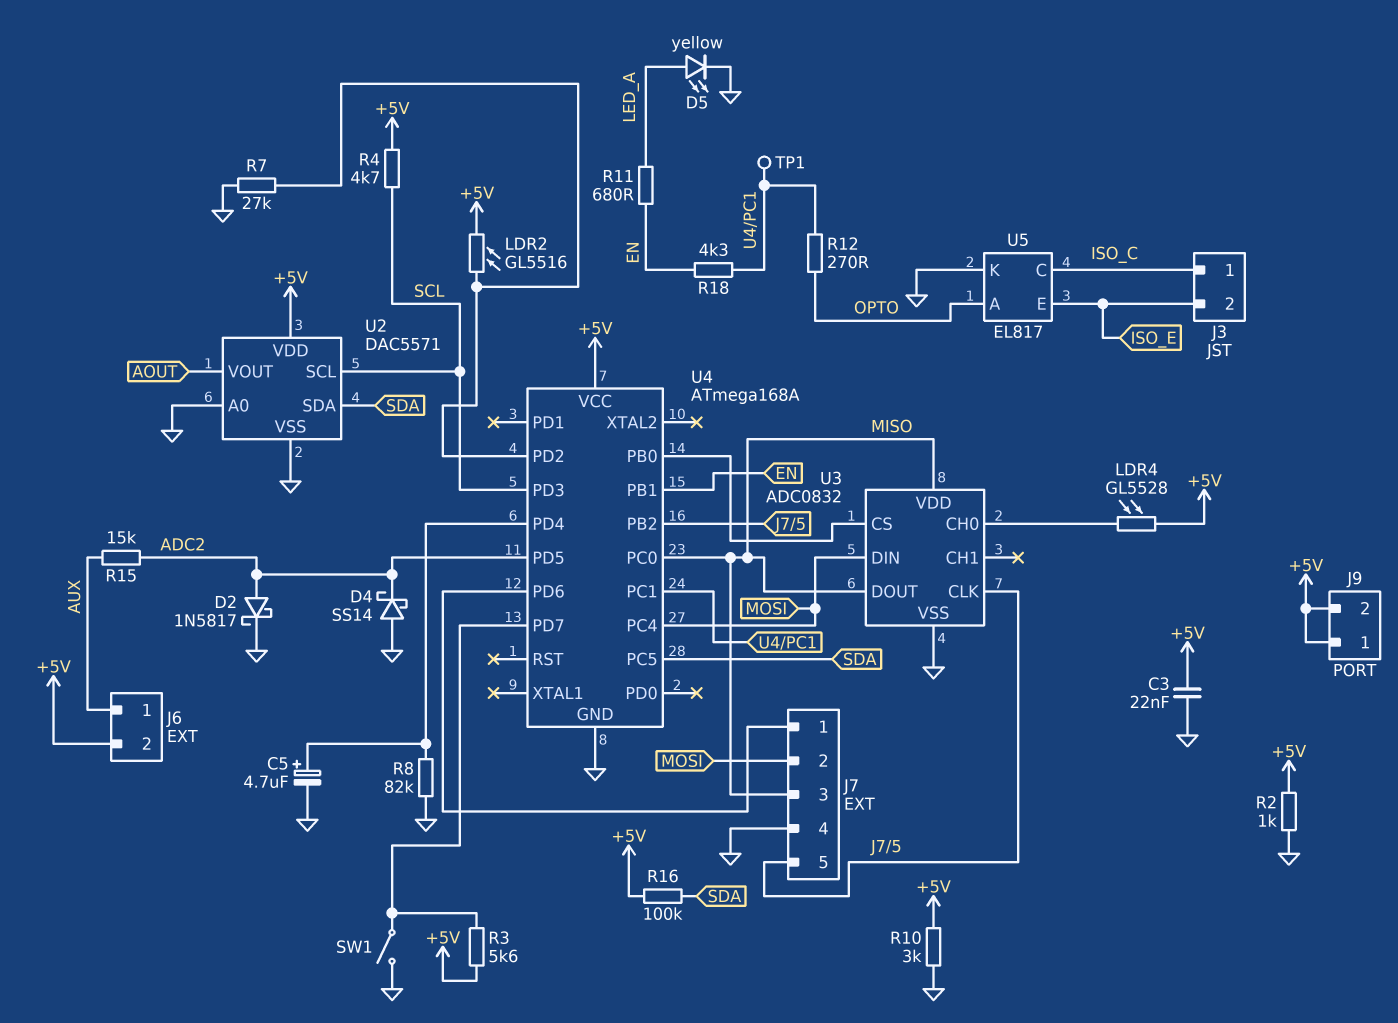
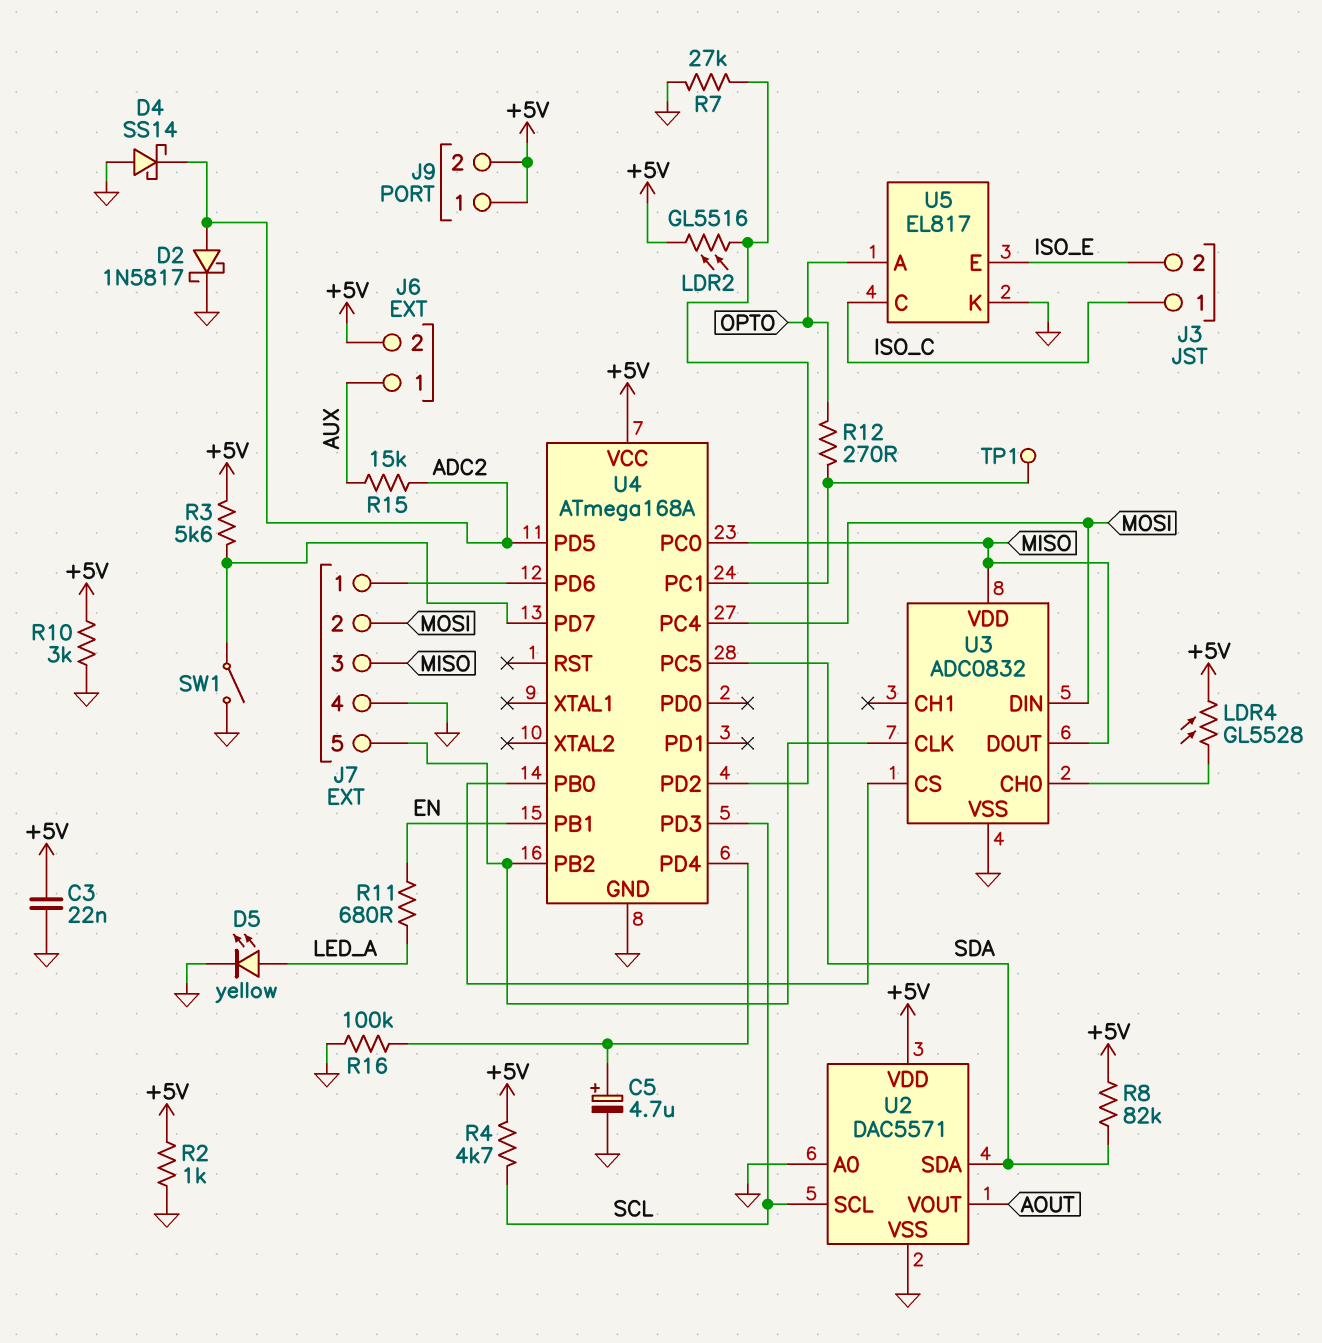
R8: 82k (GND, U4/PD4) -> 82k (+5V, SDA)
R16: 100k (+5V, SDA) -> 100k (GND, U4/PD4)
R18: 4.3k (EN, U4/PC1) -> none

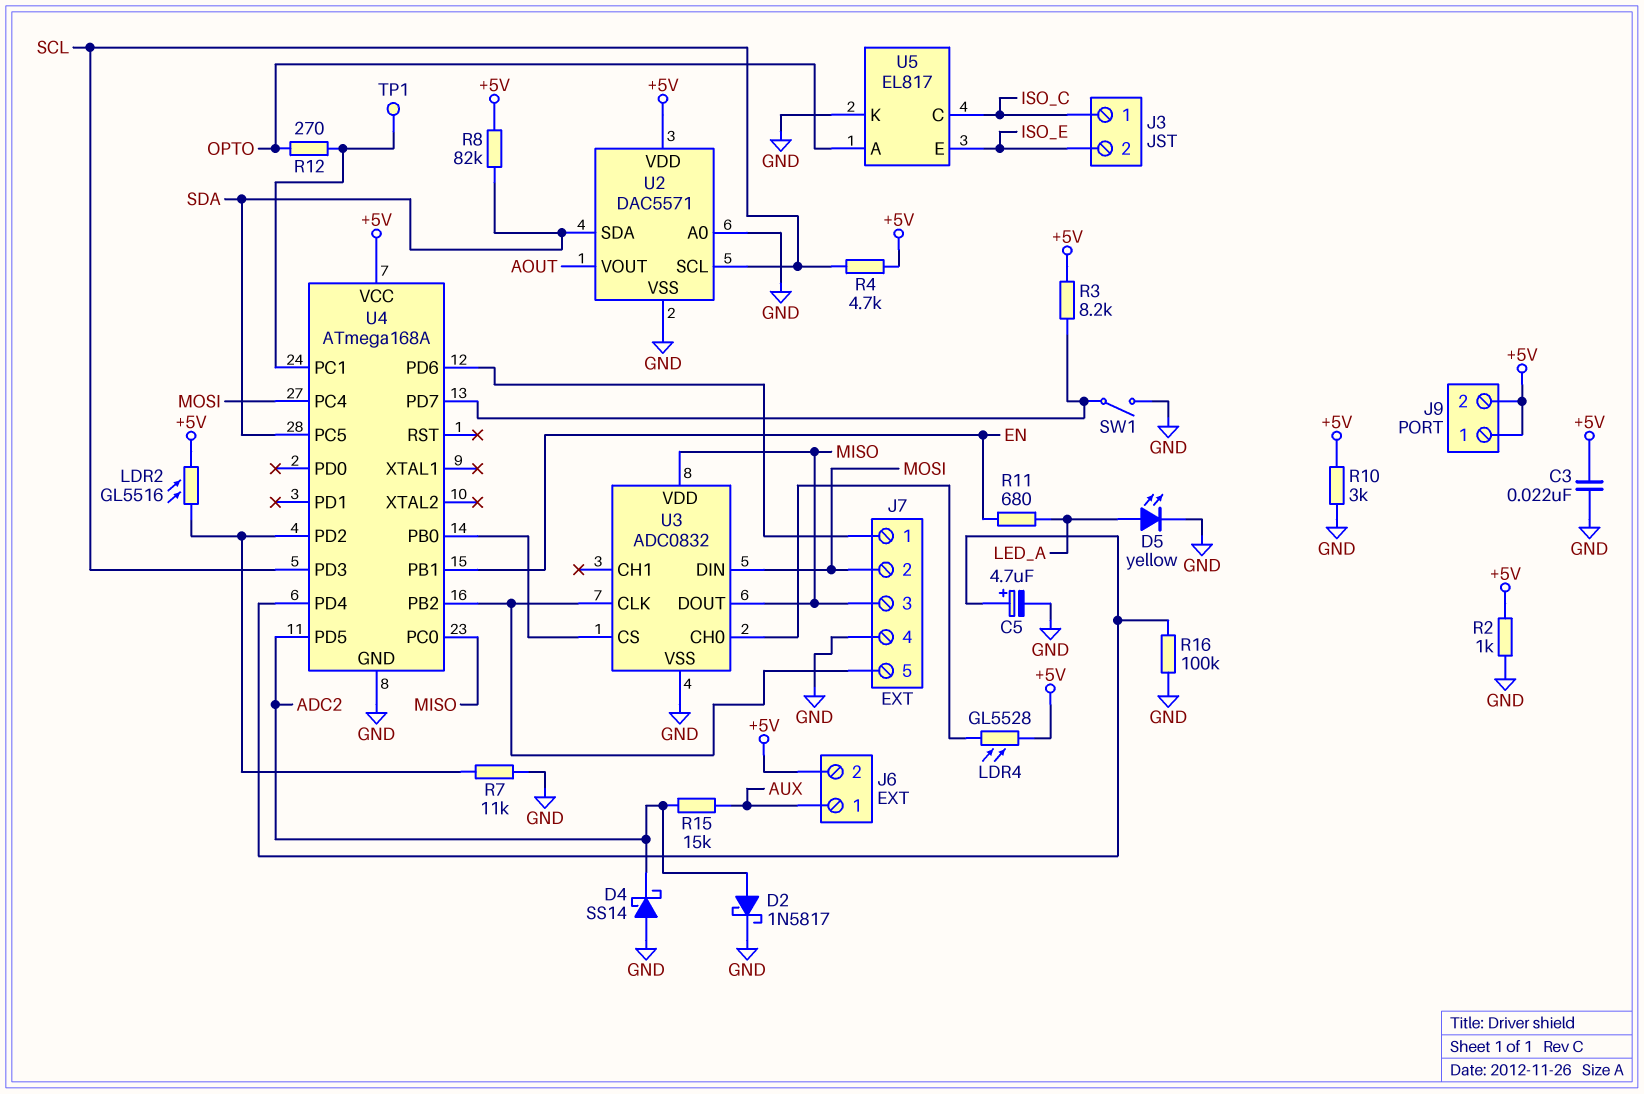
R3: 5.6k (+5V, U4/PD7) -> 8.2k (+5V, U4/PD7)
R7: 27k (GND, U4/PD2) -> 11k (GND, U4/PD2)

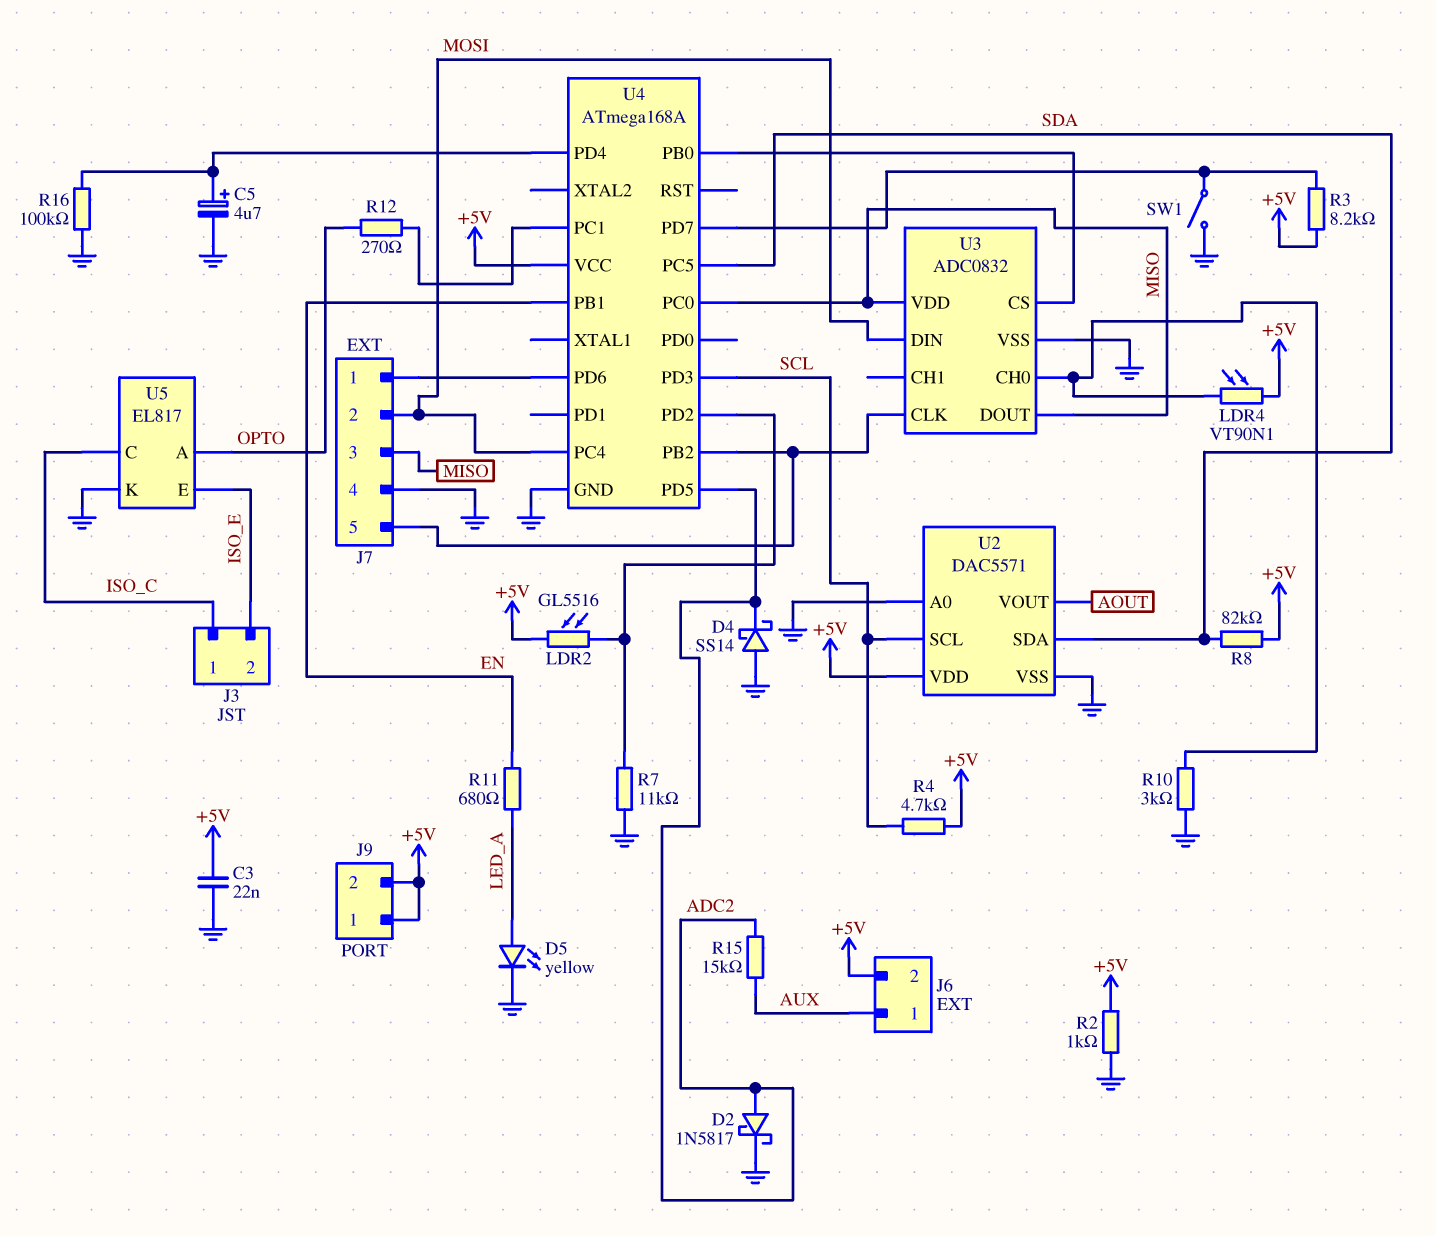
LDR4: GL5528 (+5V, U3/CH0) -> VT90N1 (+5V, U3/CH0)
R10: 3k (+5V, GND) -> 3k (GND, U3/CH0)
TP1: test point (U4/PC1) -> none

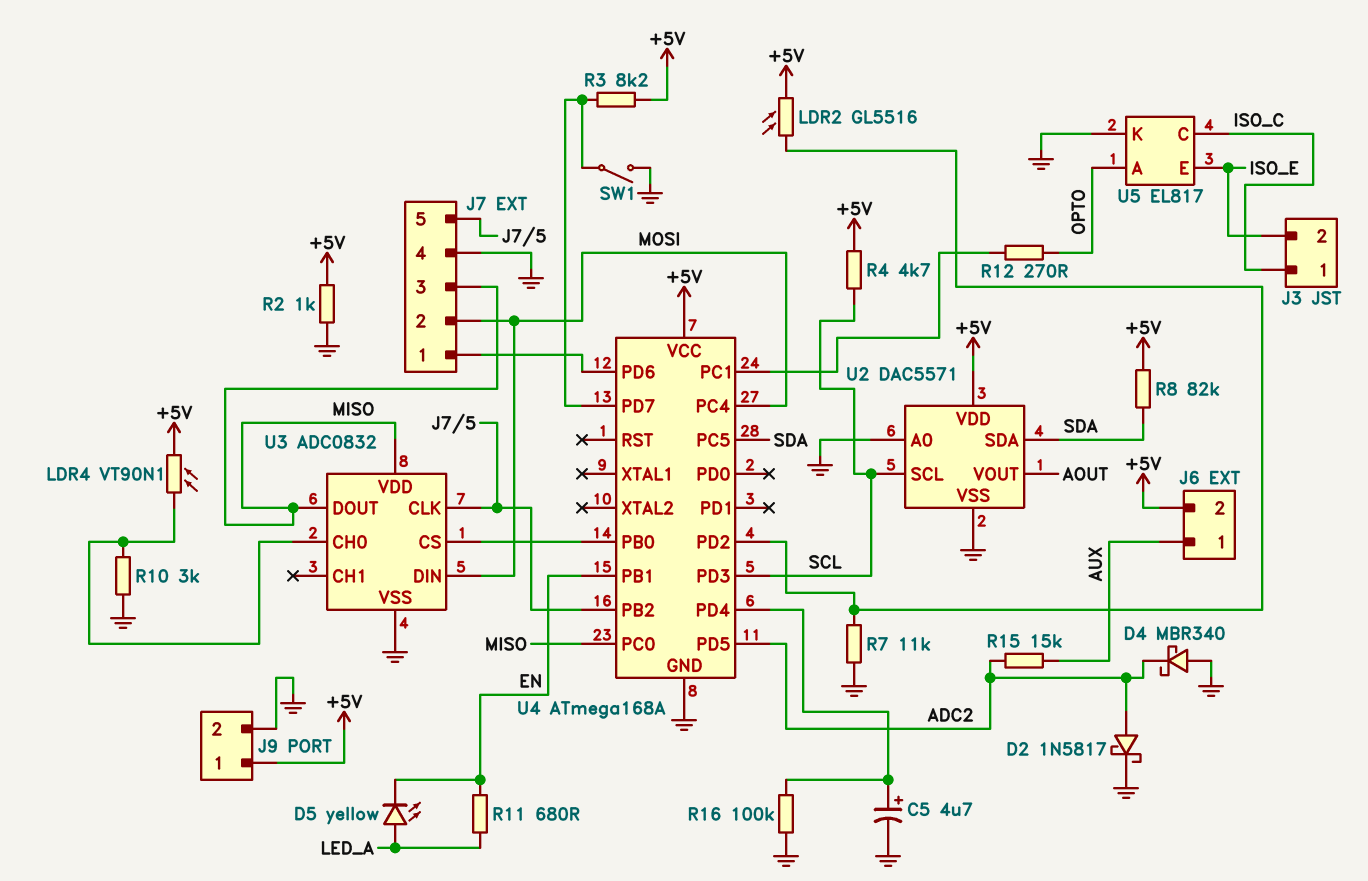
C3: 22nF (+5V, GND) -> none
D4: schottky SS14 (A GND, K ADC2) -> schottky MBR340 (A GND, K ADC2)
D5: LED yellow (A LED_A, K GND) -> LED yellow (A LED_A, K EN)
J9 pin 2: +5V -> GND

